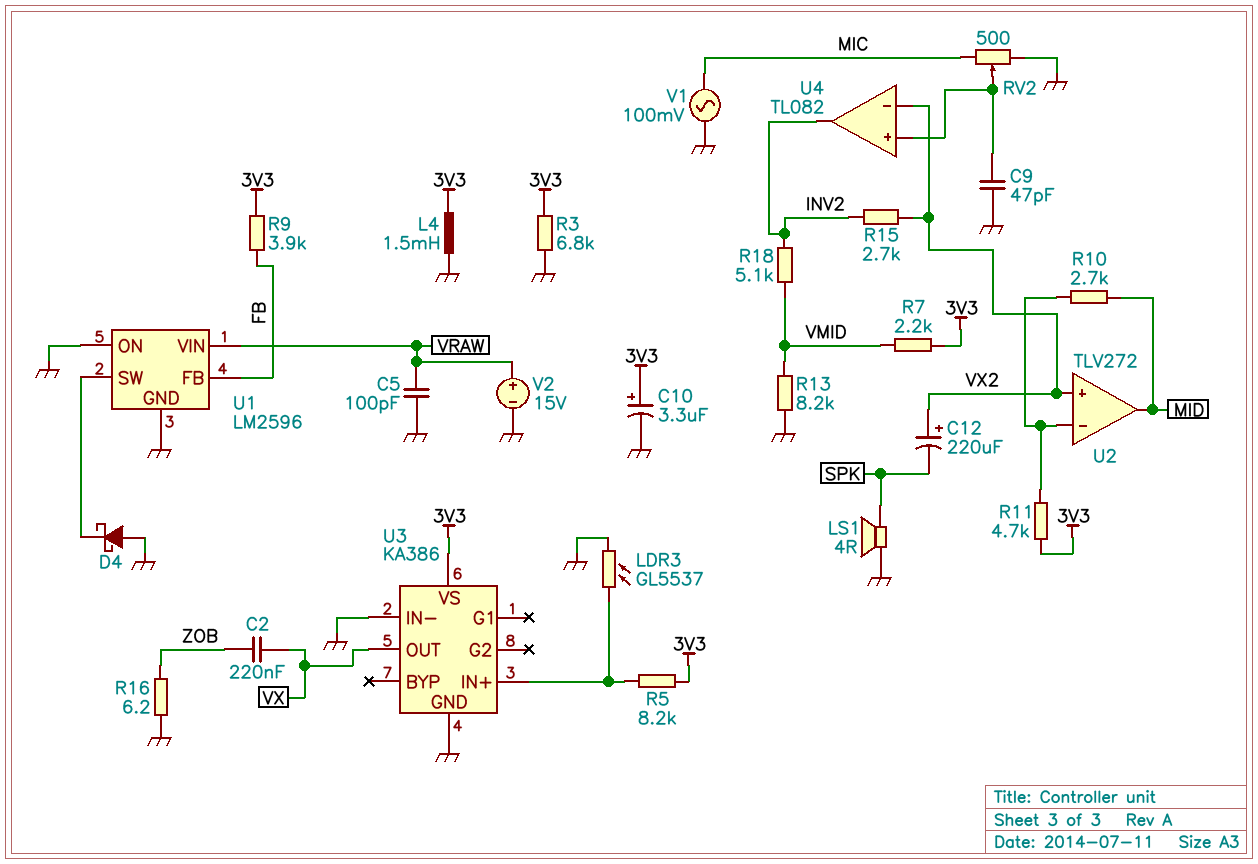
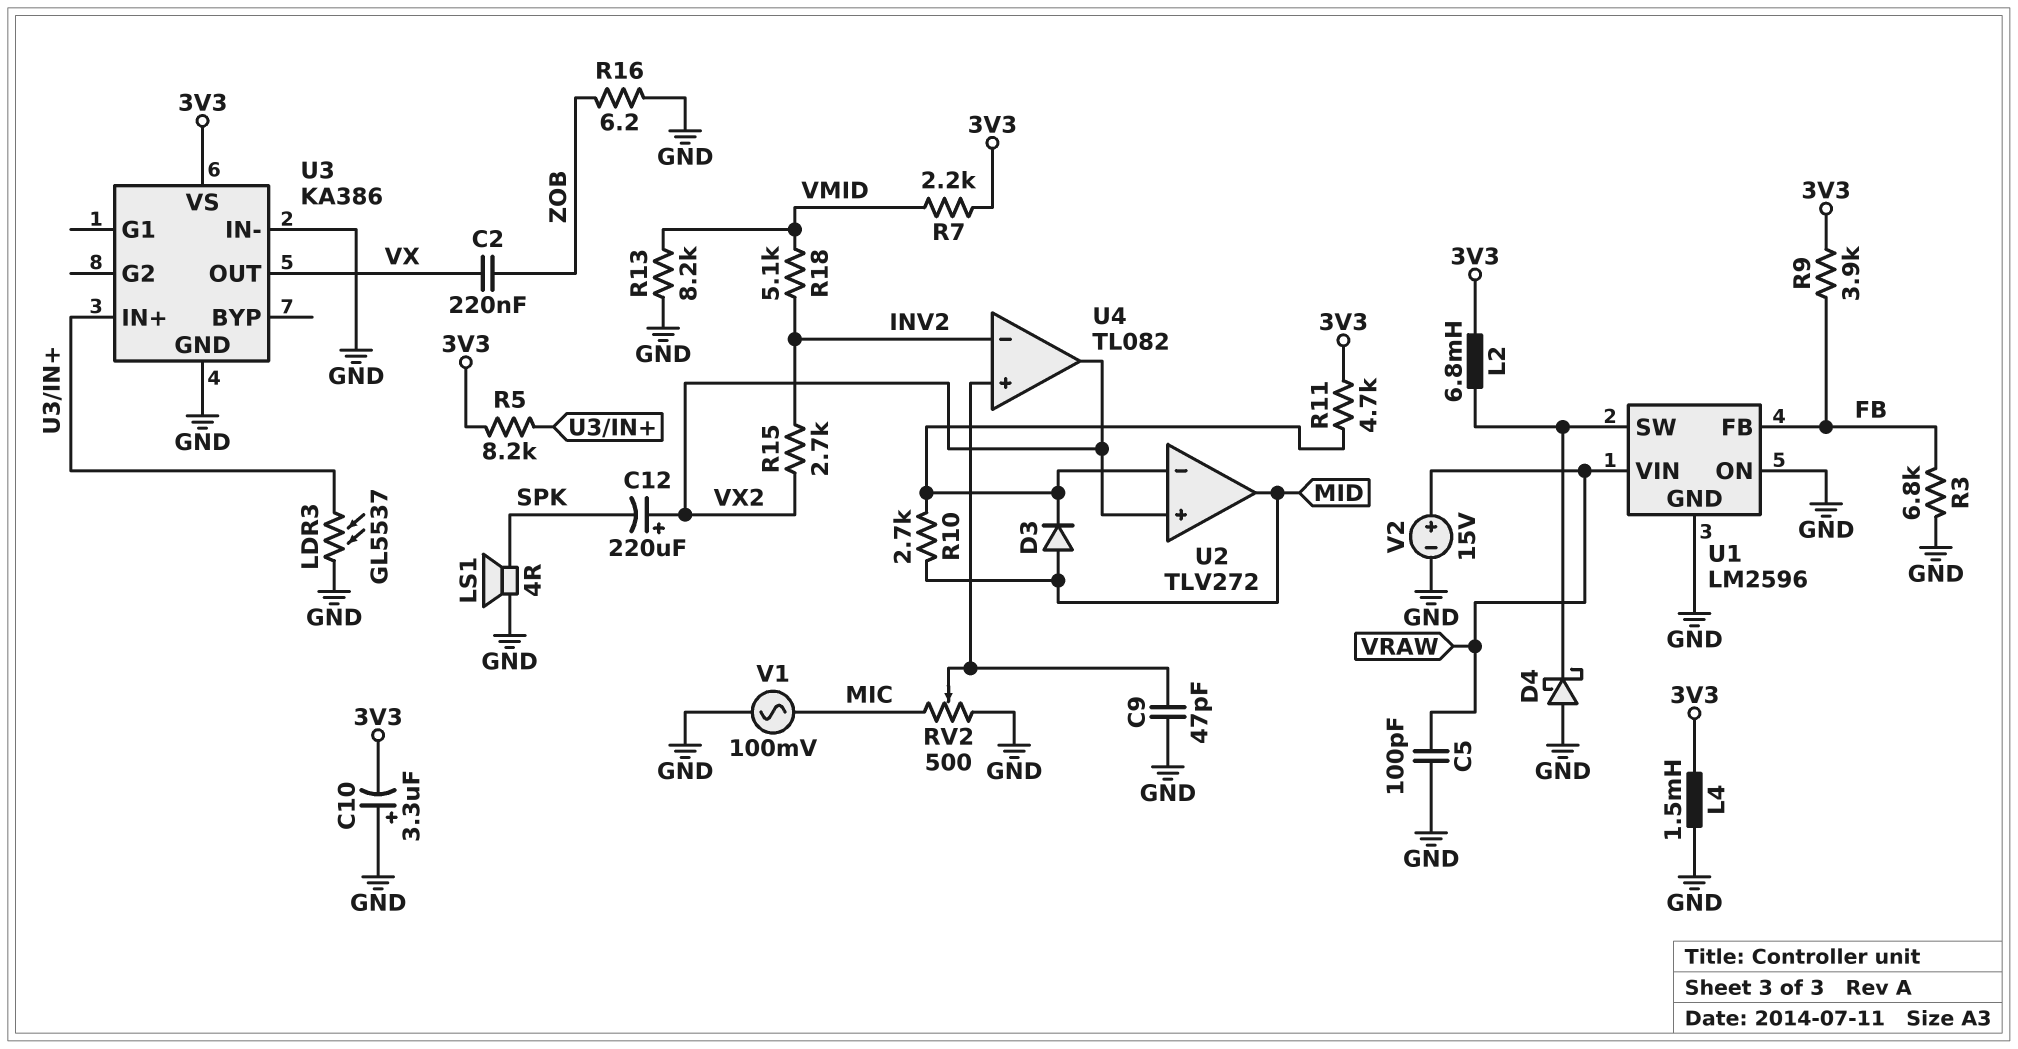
C10: 3.3uF (plus 3V3, minus GND) -> 3.3uF (plus GND, minus 3V3)
D3: none -> diode (A MID, K U2/in-)
L2: none -> 6.8mH (3V3, U1/SW)
R3: 6.8k (3V3, GND) -> 6.8k (FB, GND)
U4 pin in-: VX2 -> INV2
U4 pin out: INV2 -> VX2

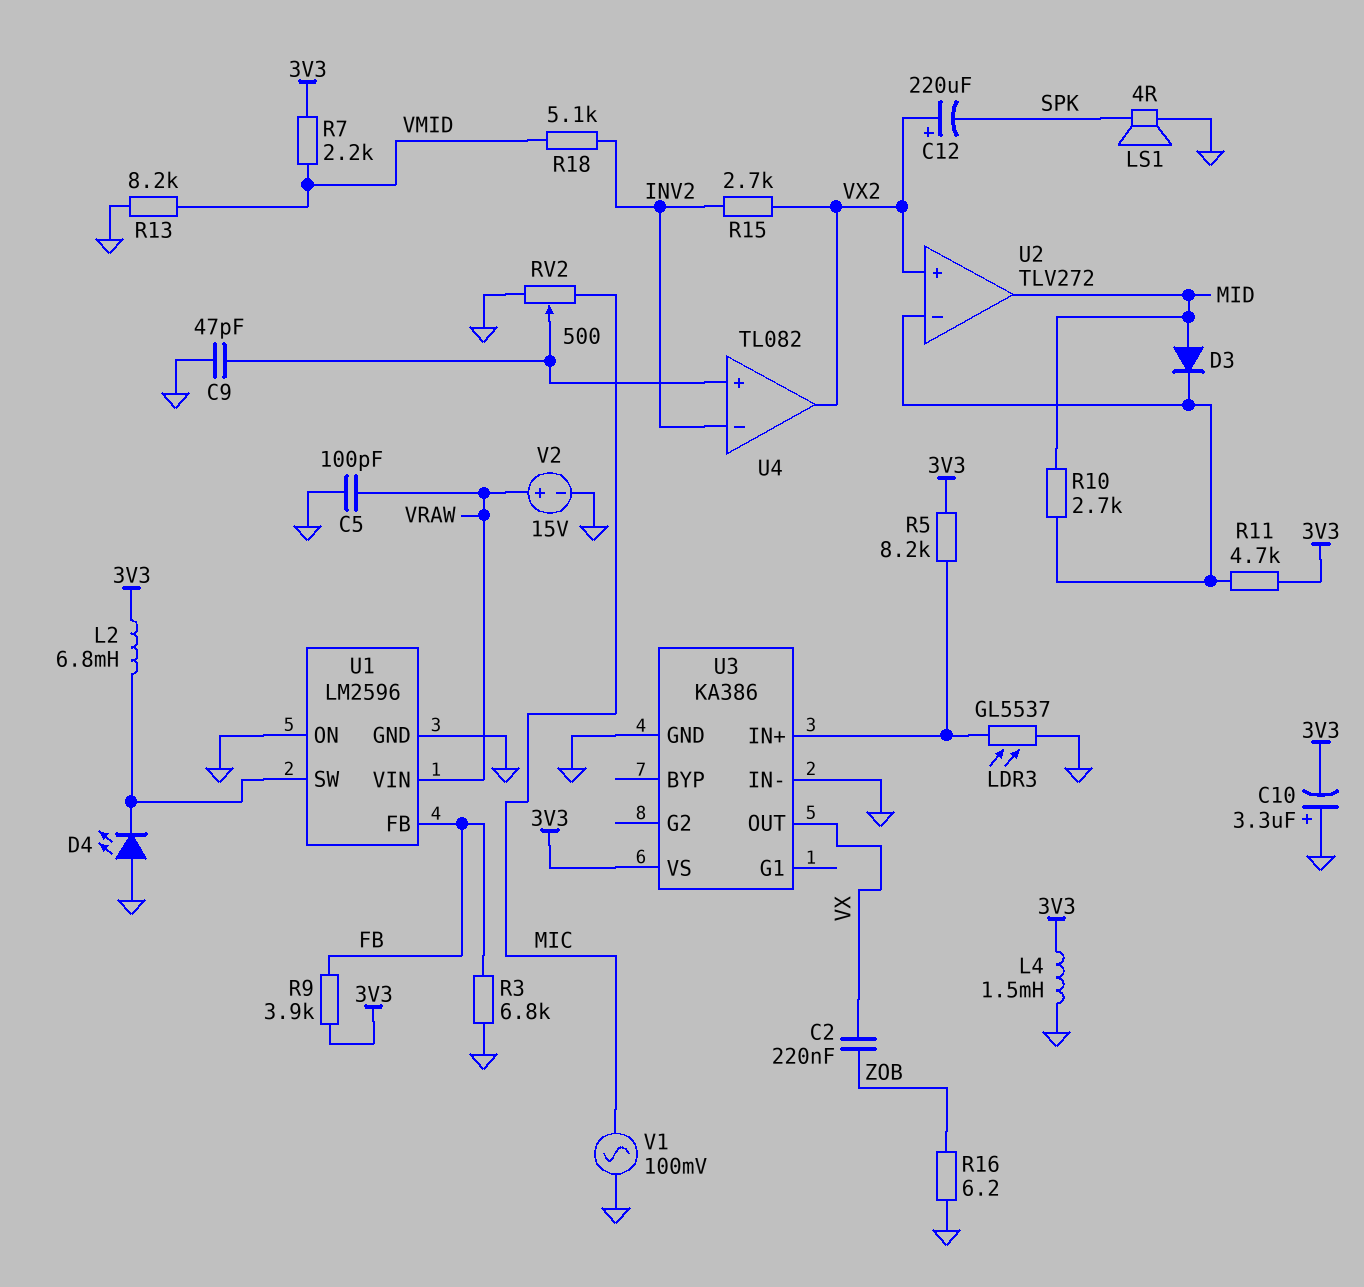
D4: schottky (A GND, K U1/SW) -> LED (A GND, K U1/SW)

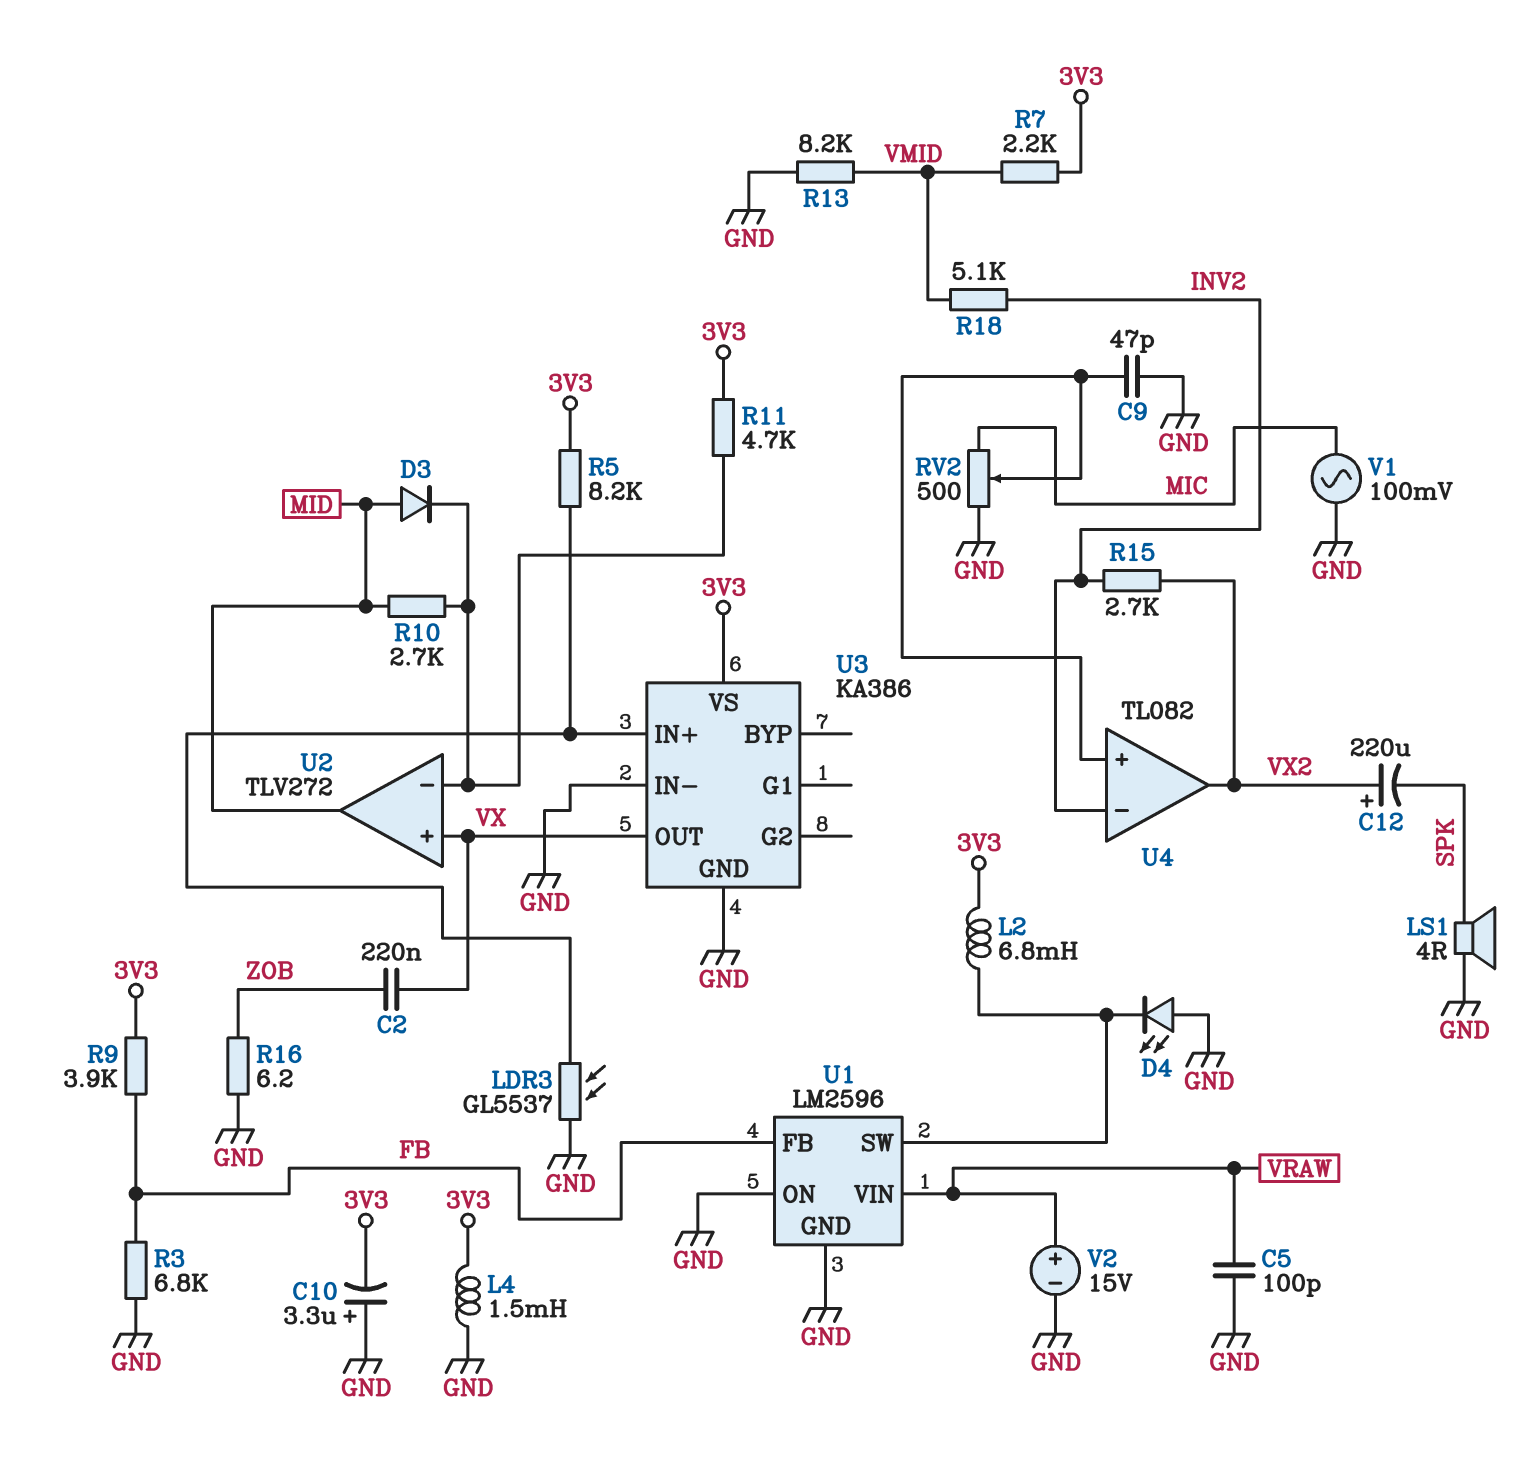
U2 pin in+: VX2 -> VX

